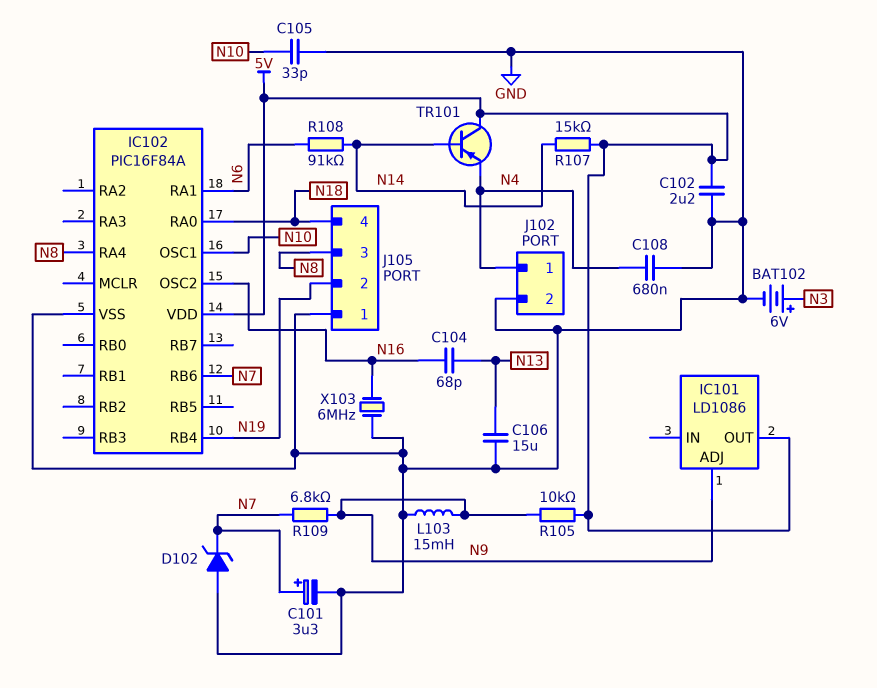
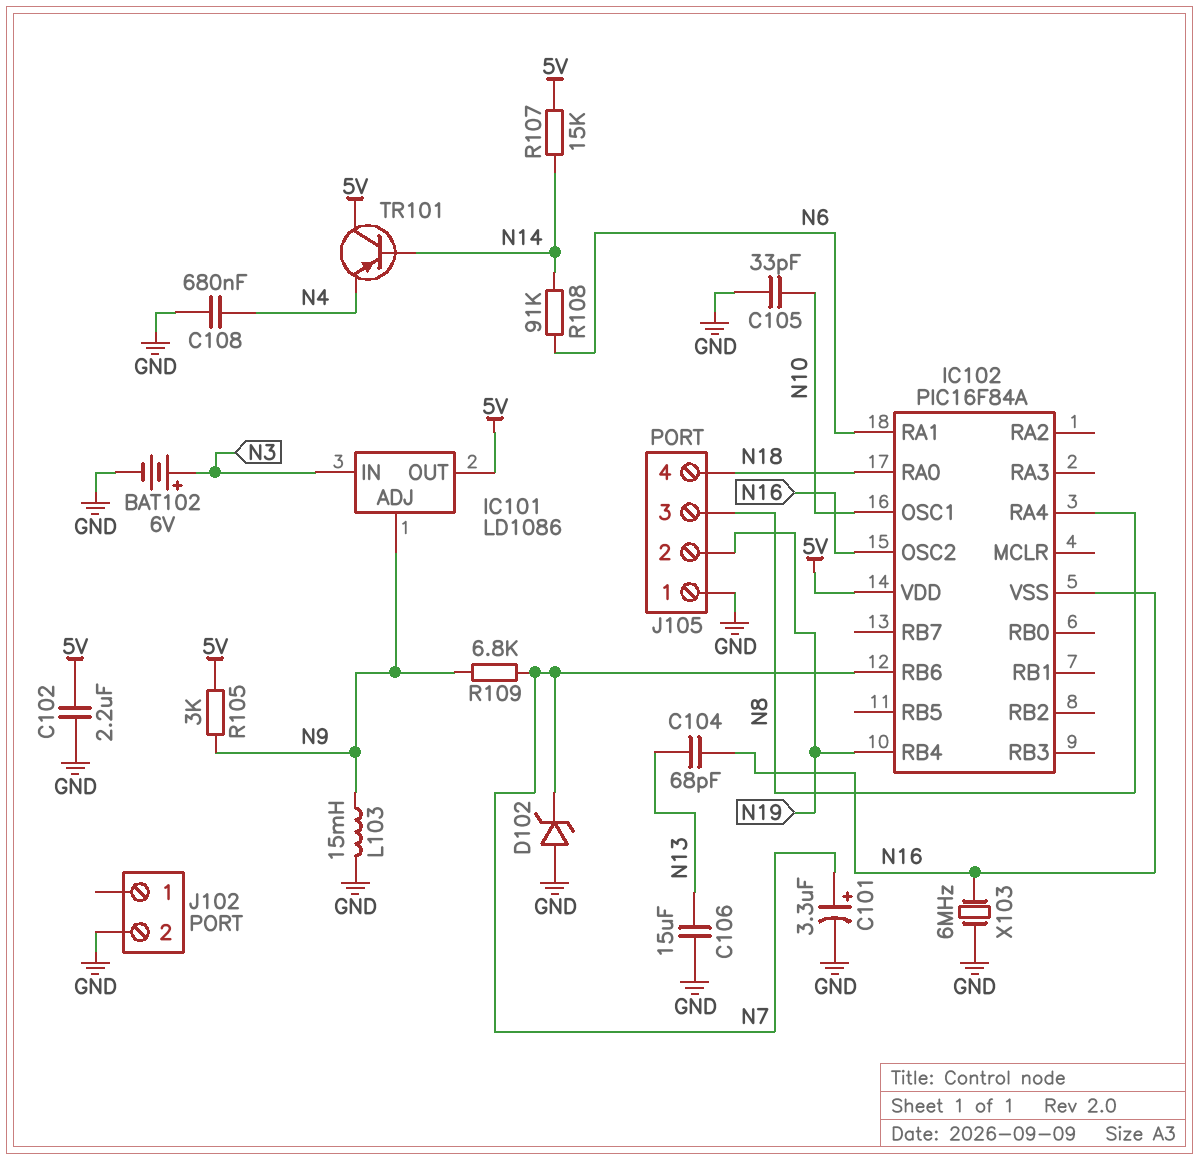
IC101 pin IN: none -> N3
IC102 pin VSS: GND -> N16
J102 pin 1: N4 -> none
R105: 10k (5V, N9) -> 3k (5V, N9)

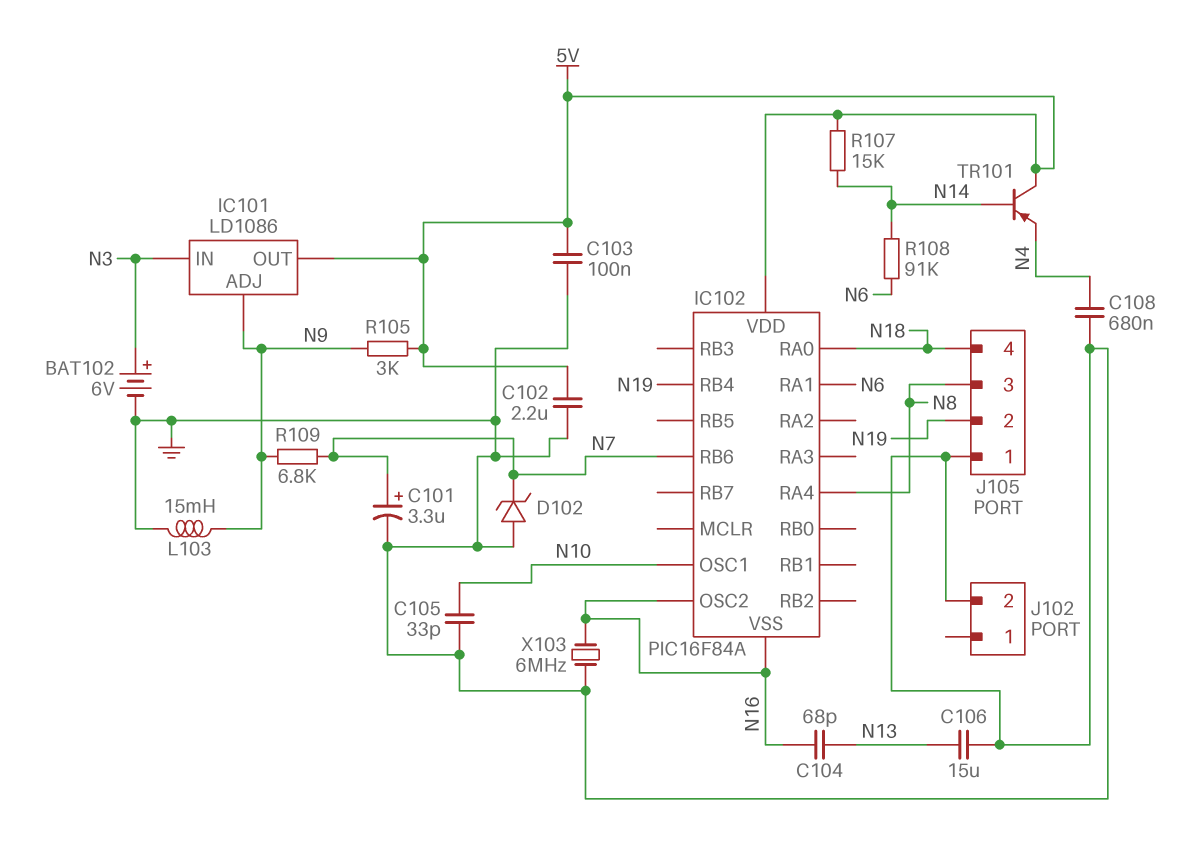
C103: none -> 100nF (5V, GND)

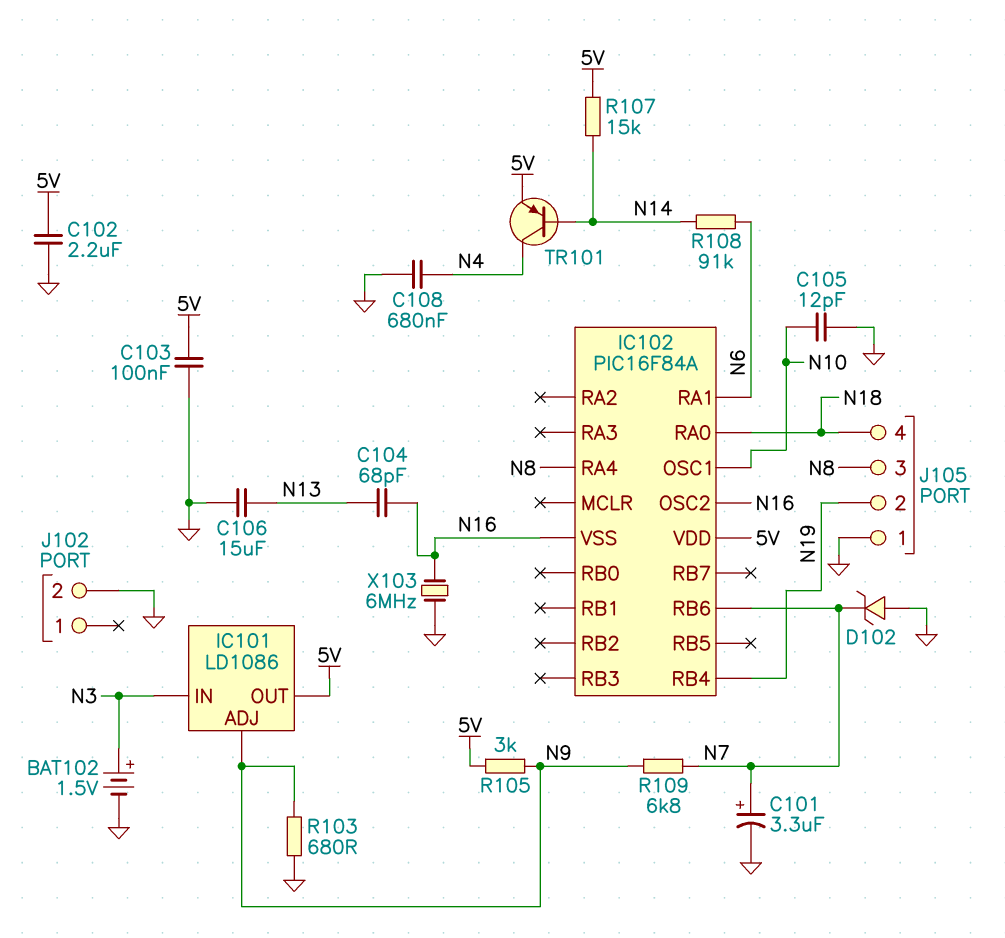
BAT102: 6V (plus N3, minus GND) -> 1.5V (plus N3, minus GND)
C105: 33pF (GND, N10) -> 12pF (GND, N10)
L103: 15mH (GND, N9) -> none
R103: none -> 680 (GND, N9)
TR101: PNP (B N14, C 5V, E N4) -> PNP (B N14, C N4, E 5V)

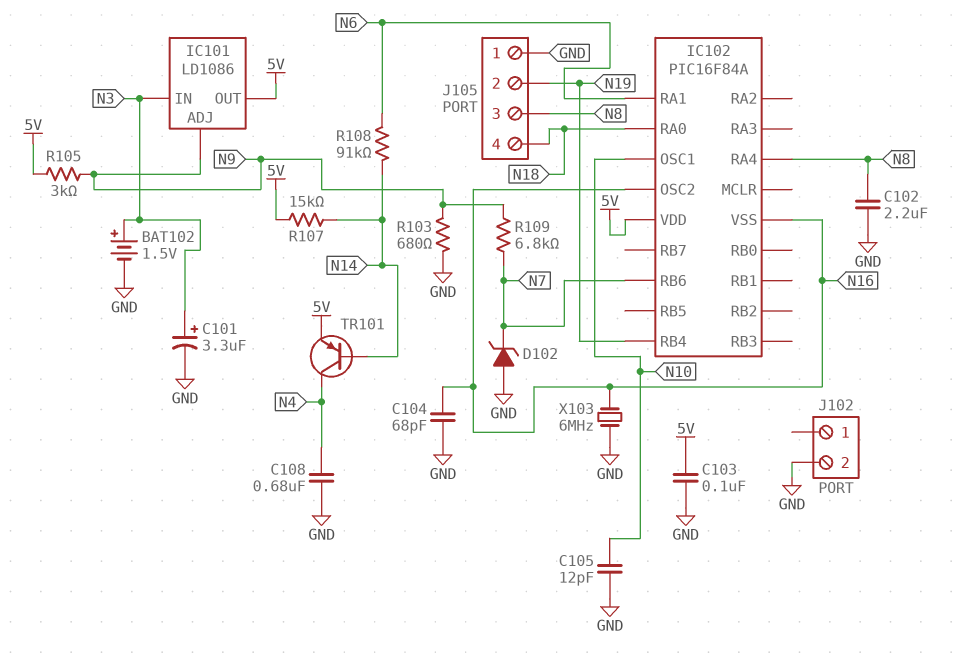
C101: 3.3uF (plus N7, minus GND) -> 3.3uF (plus N3, minus GND)
C102: 2.2uF (5V, GND) -> 2.2uF (GND, N8)
C104: 68pF (N13, N16) -> 68pF (GND, N16)
C106: 15uF (GND, N13) -> none

